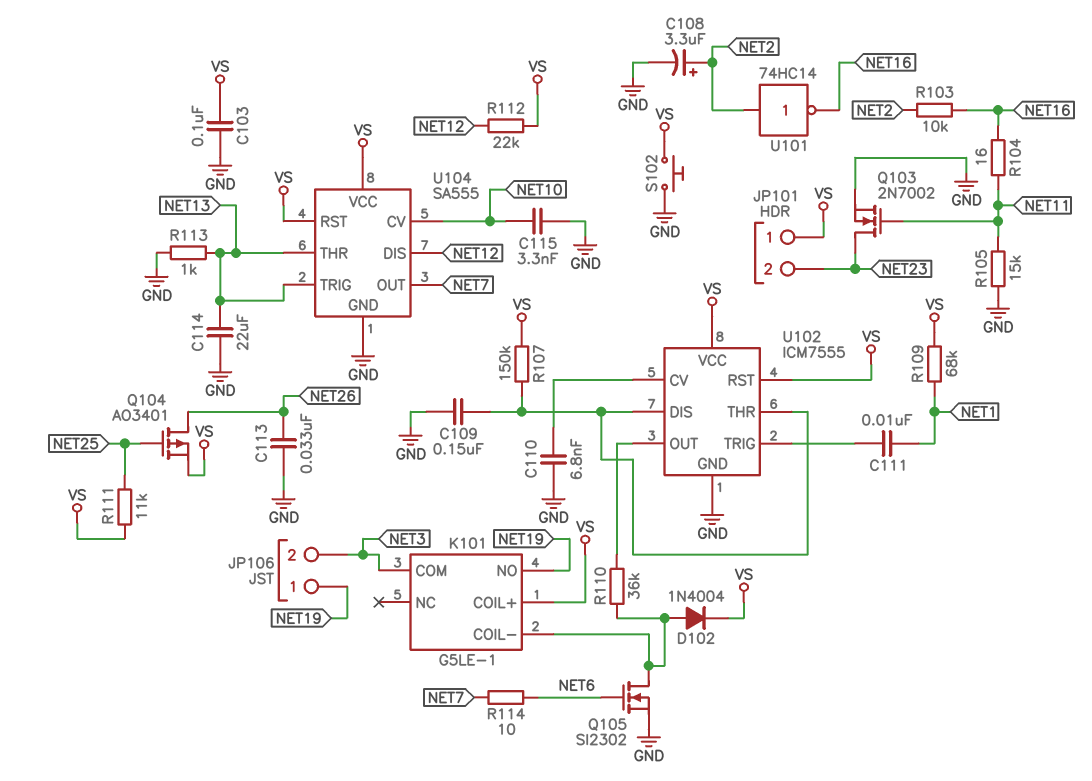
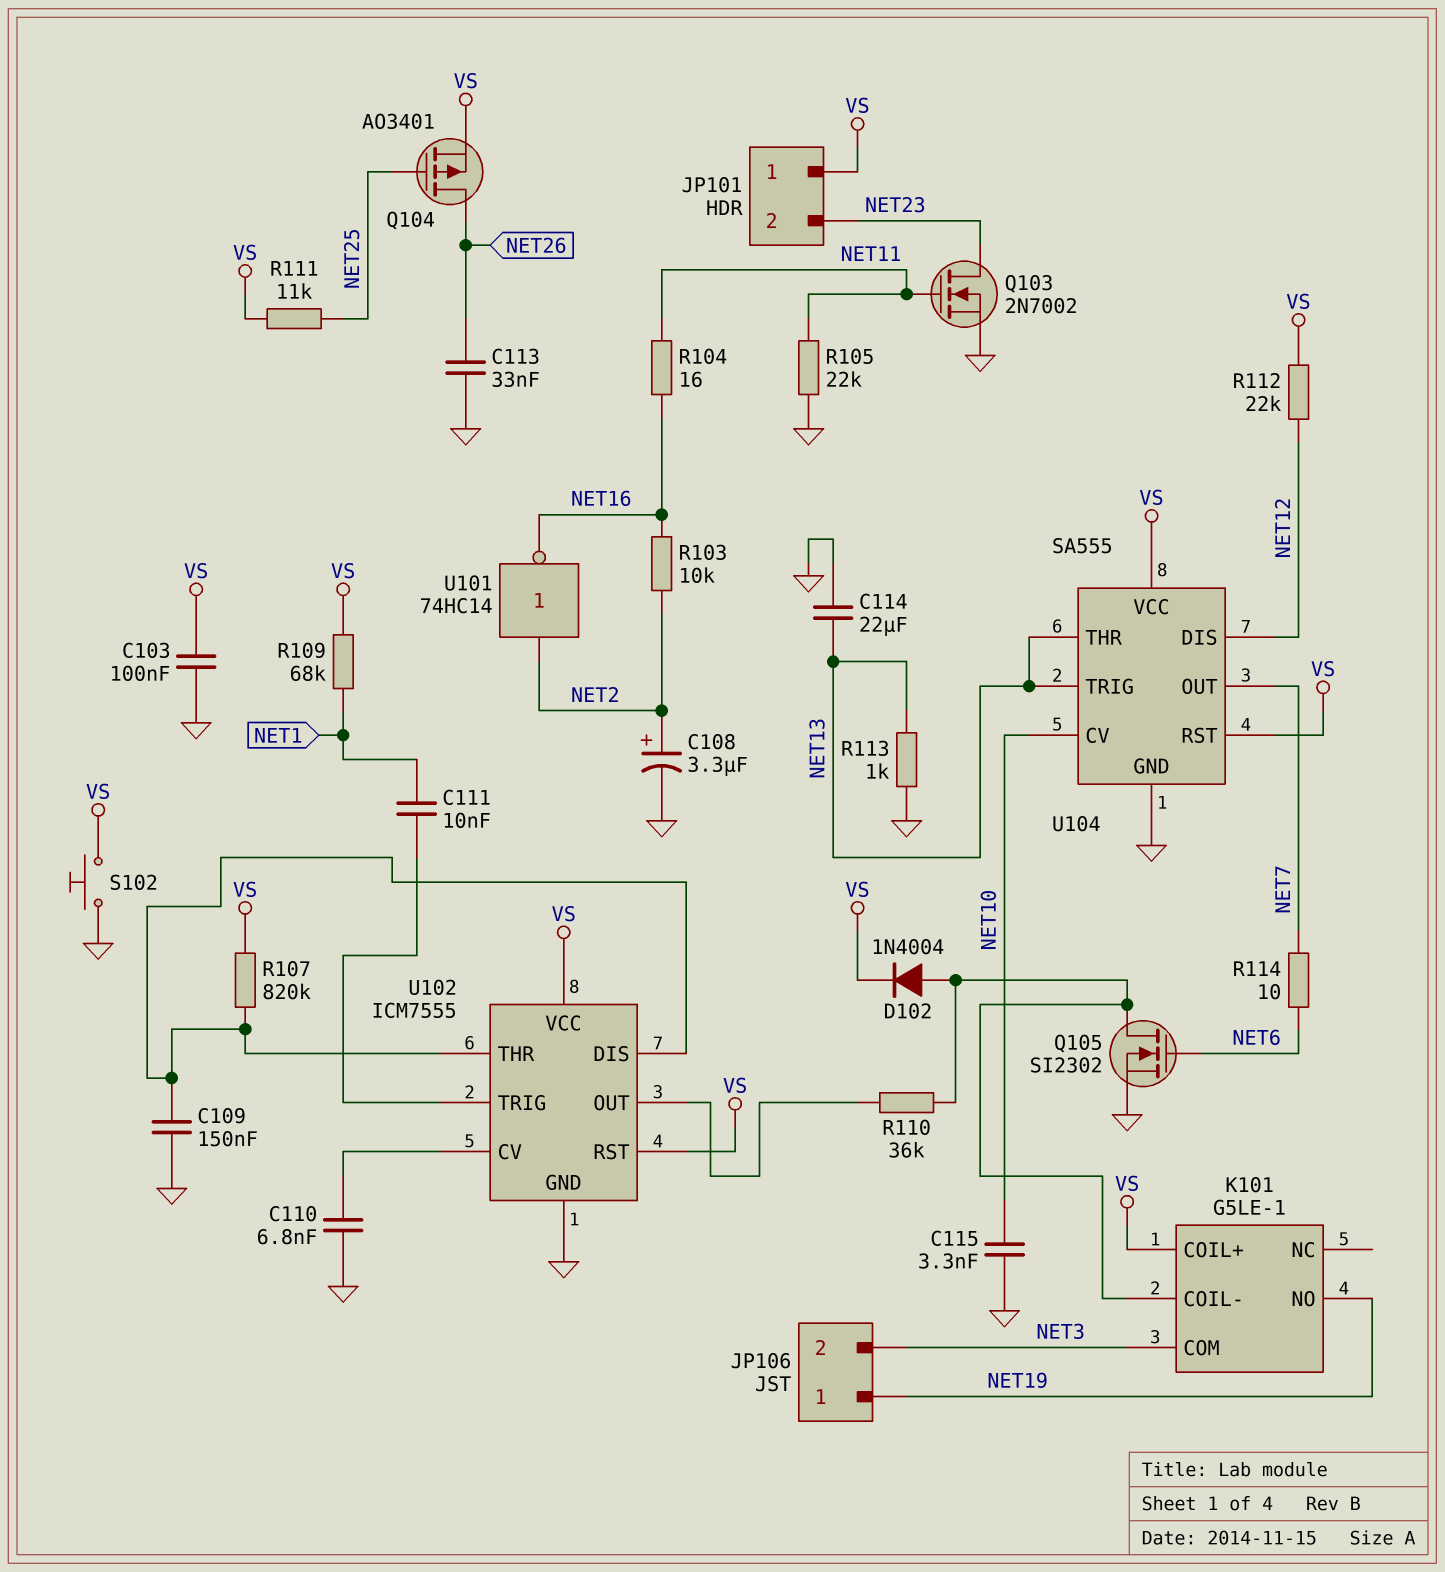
R105: 15k (GND, NET11) -> 22k (GND, NET11)
R107: 150k (U102/DIS, VS) -> 820k (U102/DIS, VS)

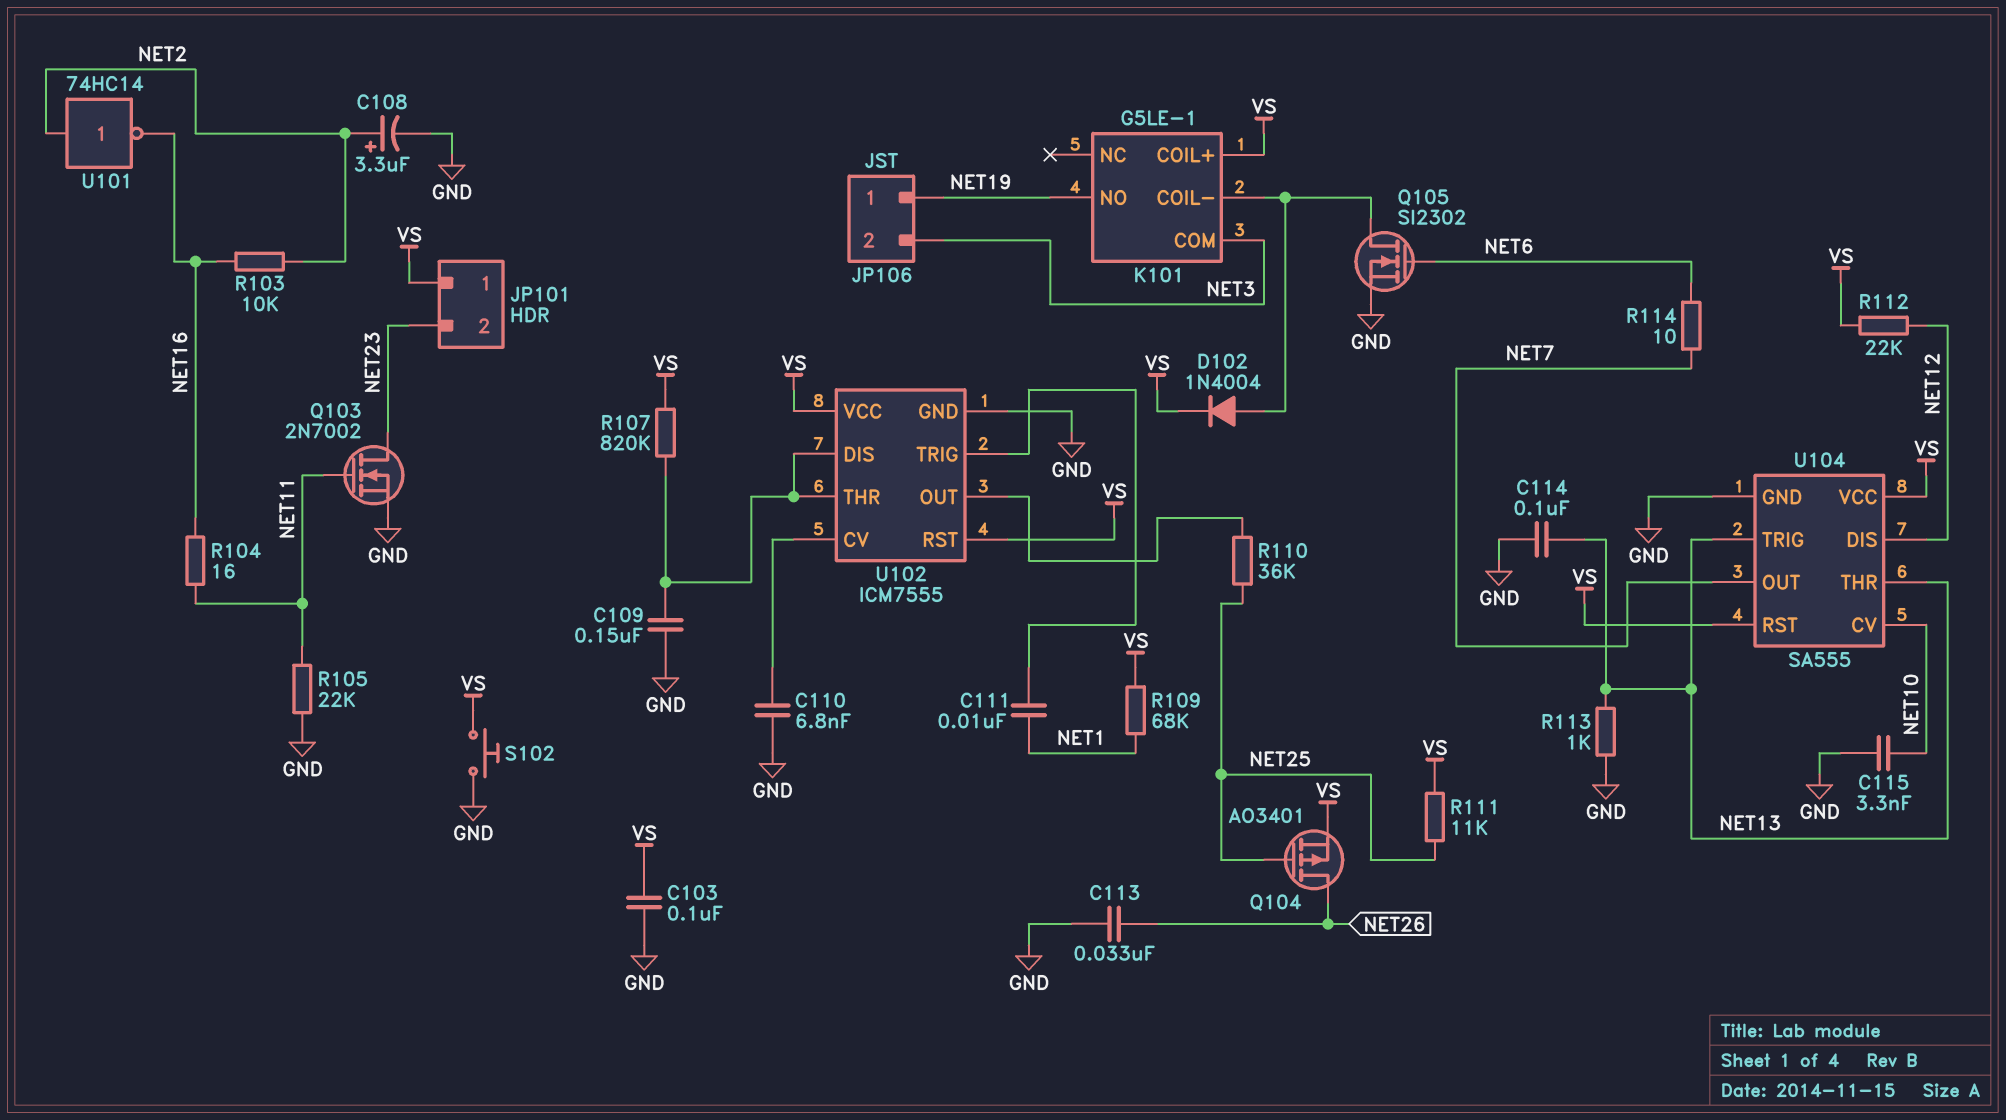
C114: 22uF (GND, NET13) -> 100nF (GND, NET13)
R110: 36k (K101/COIL-, U102/OUT) -> 36k (NET25, U102/OUT)

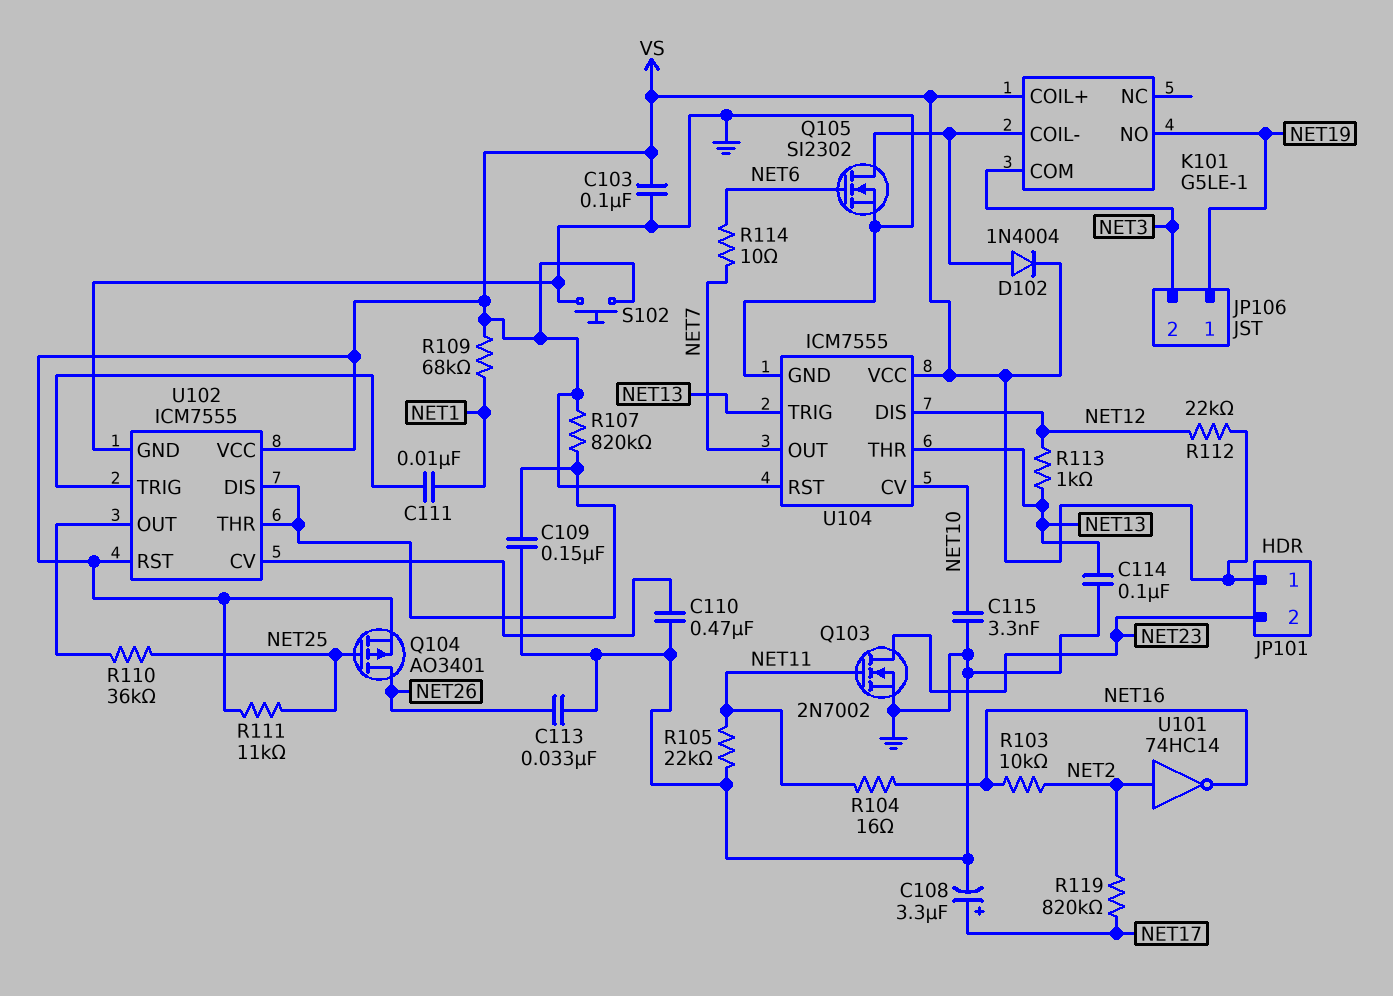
C108: 3.3uF (plus NET2, minus GND) -> 3.3uF (plus NET17, minus GND)
C110: 6.8nF (GND, U102/CV) -> 470nF (GND, U102/CV)
R113: 1k (GND, NET13) -> 1k (NET12, NET13)
R119: none -> 820k (NET2, NET17)
U104: SA555 -> ICM7555

